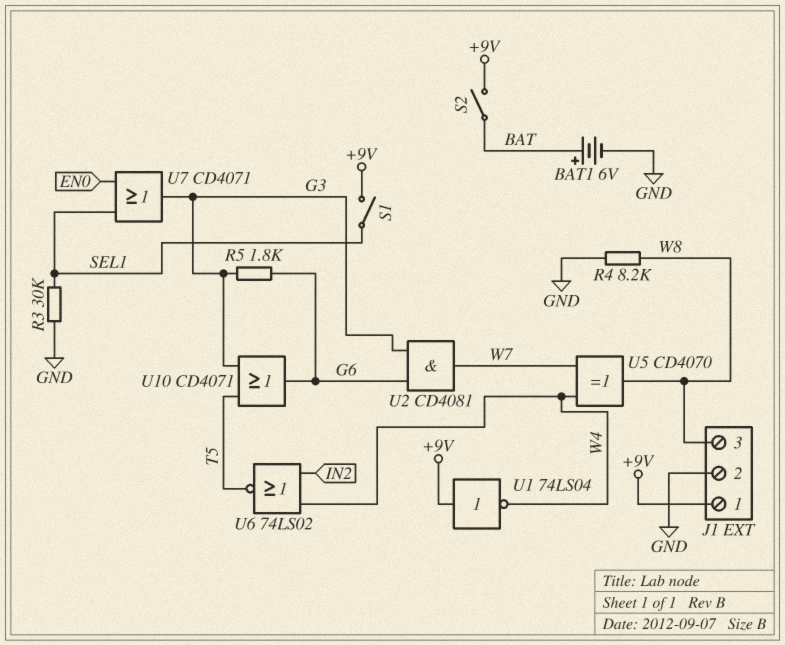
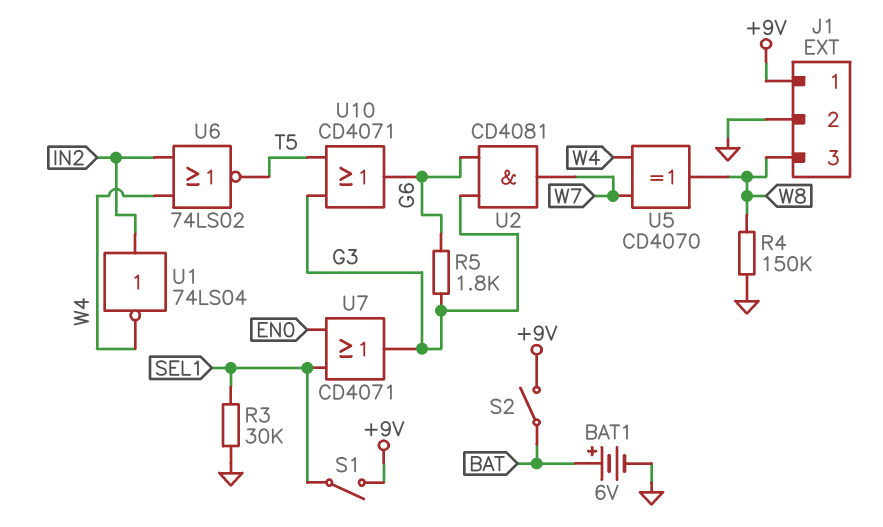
R4: 8.2k (GND, W8) -> 150k (GND, W8)
U1: NOT 74LS04 (in +9V, out W4) -> NOT 74LS04 (in IN2, out W4)

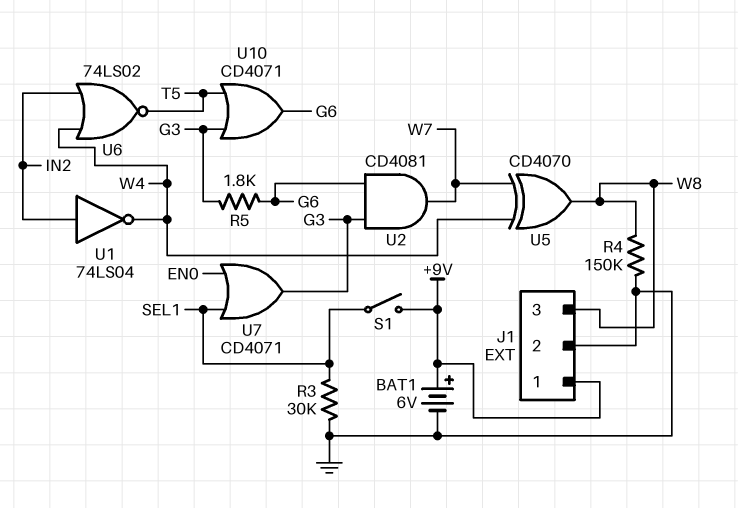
BAT1: 6V (plus BAT, minus GND) -> 6V (plus +9V, minus GND)
S2: switch (+9V, BAT) -> none

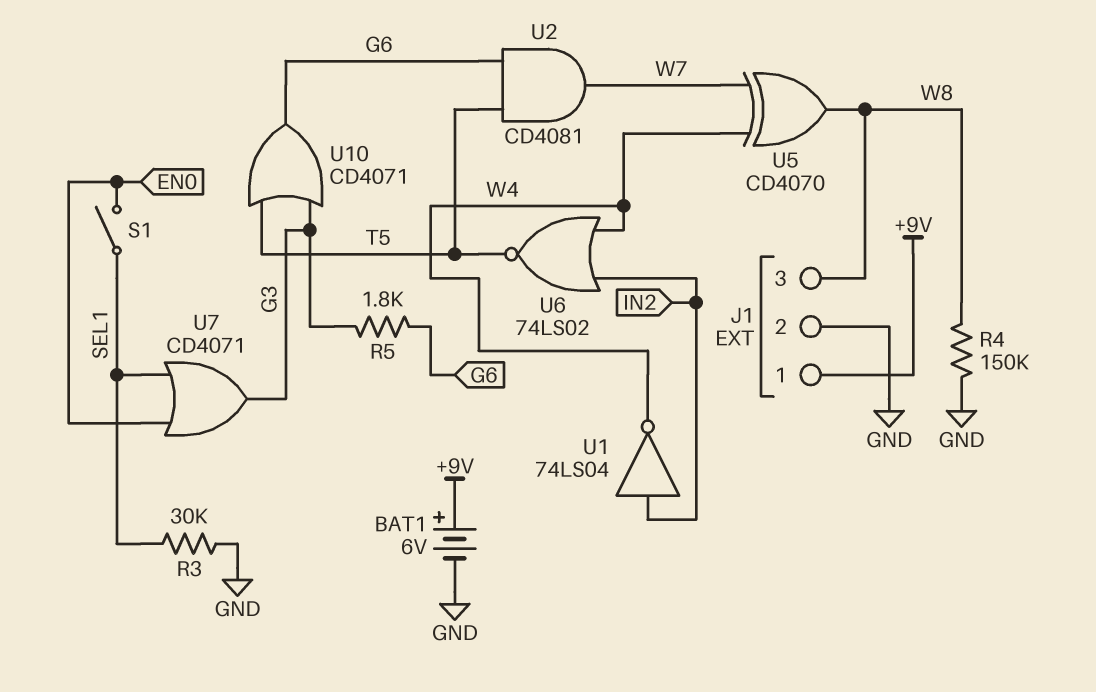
S1: switch (+9V, SEL1) -> switch (EN0, SEL1)
U2: AND CD4081 (in G3, in G6, out W7) -> AND CD4081 (in G6, in T5, out W7)

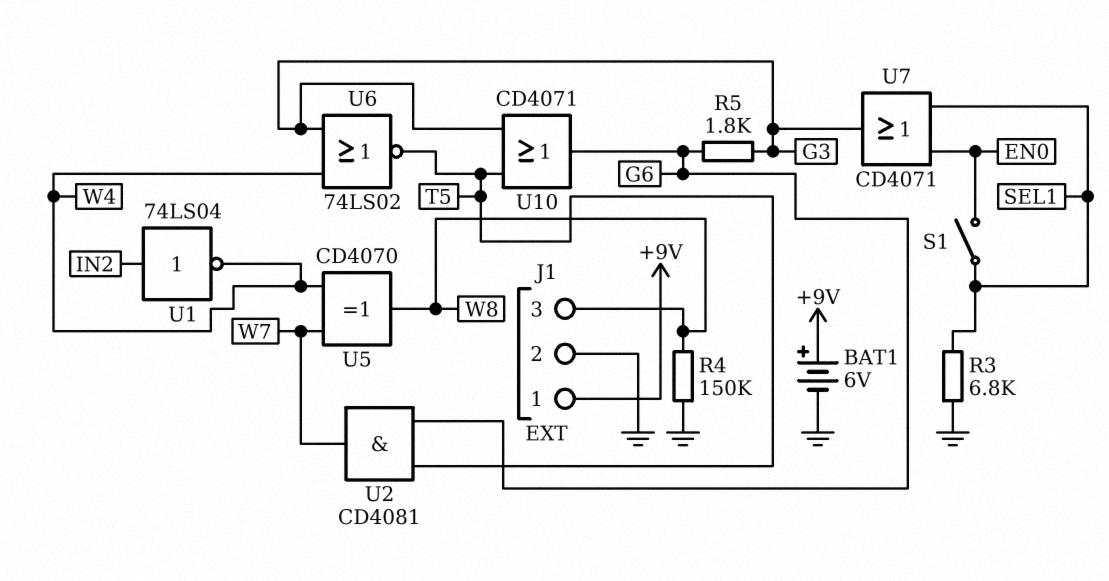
R3: 30k (GND, SEL1) -> 6.8k (GND, SEL1)
U6: NOR 74LS02 (in IN2, in W4, out T5) -> NOR 74LS02 (in G3, in W4, out T5)

